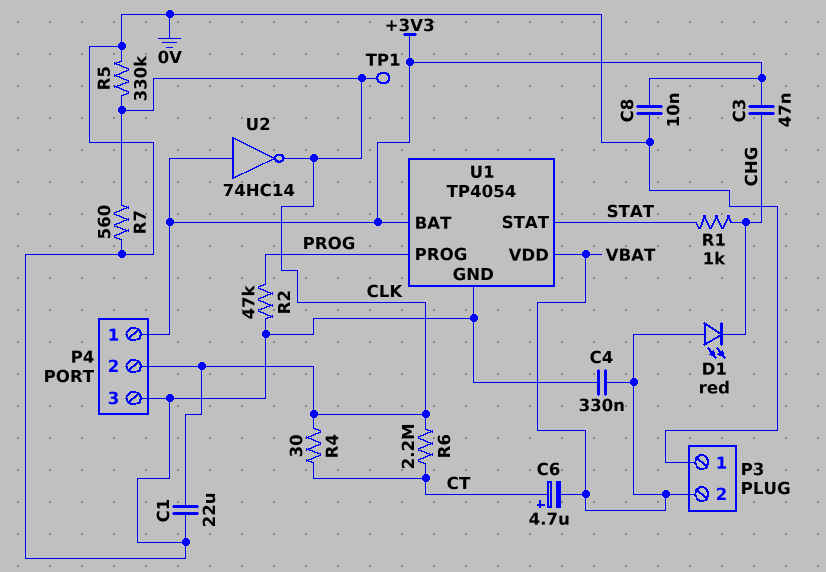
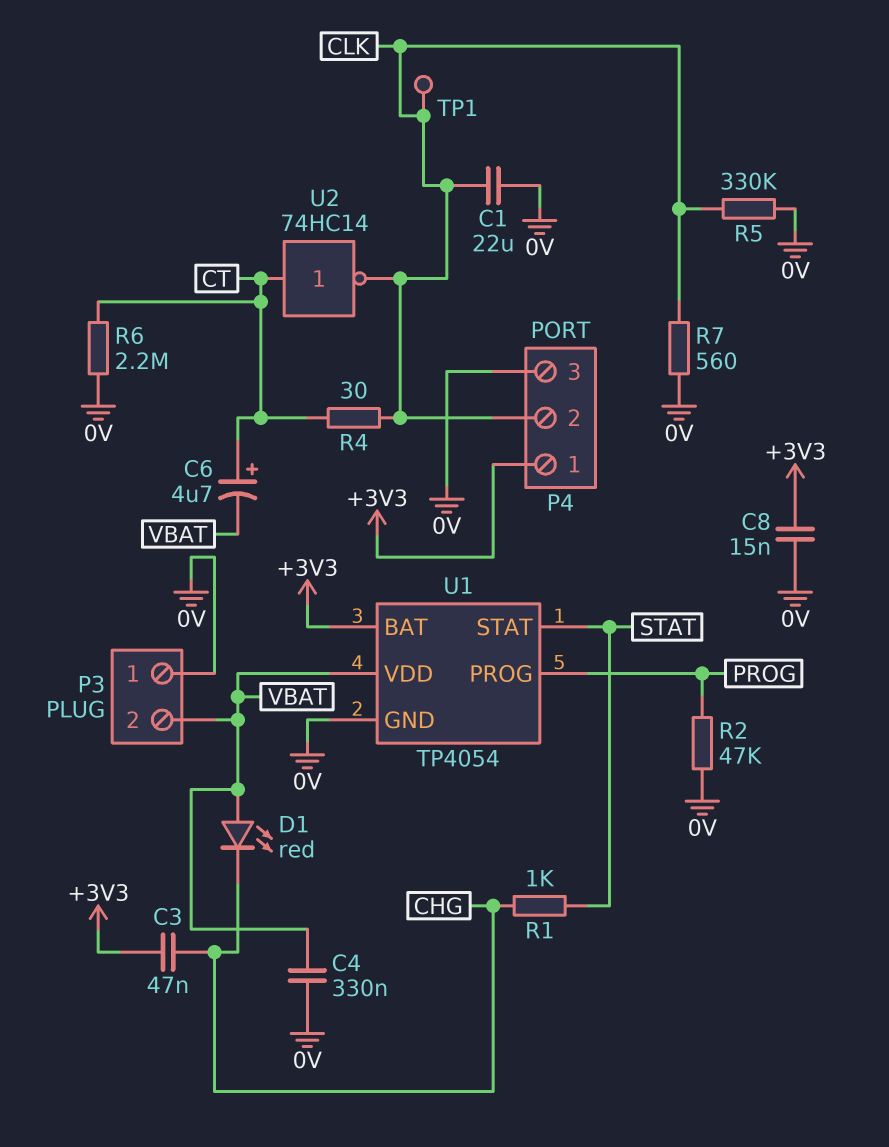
C8: 10nF (+3V3, 0V) -> 15nF (+3V3, 0V)
R6: 2.2M (CLK, CT) -> 2.2M (0V, CT)
U2: NOT 74HC14 (in +3V3, out CLK) -> NOT 74HC14 (in CT, out CLK)

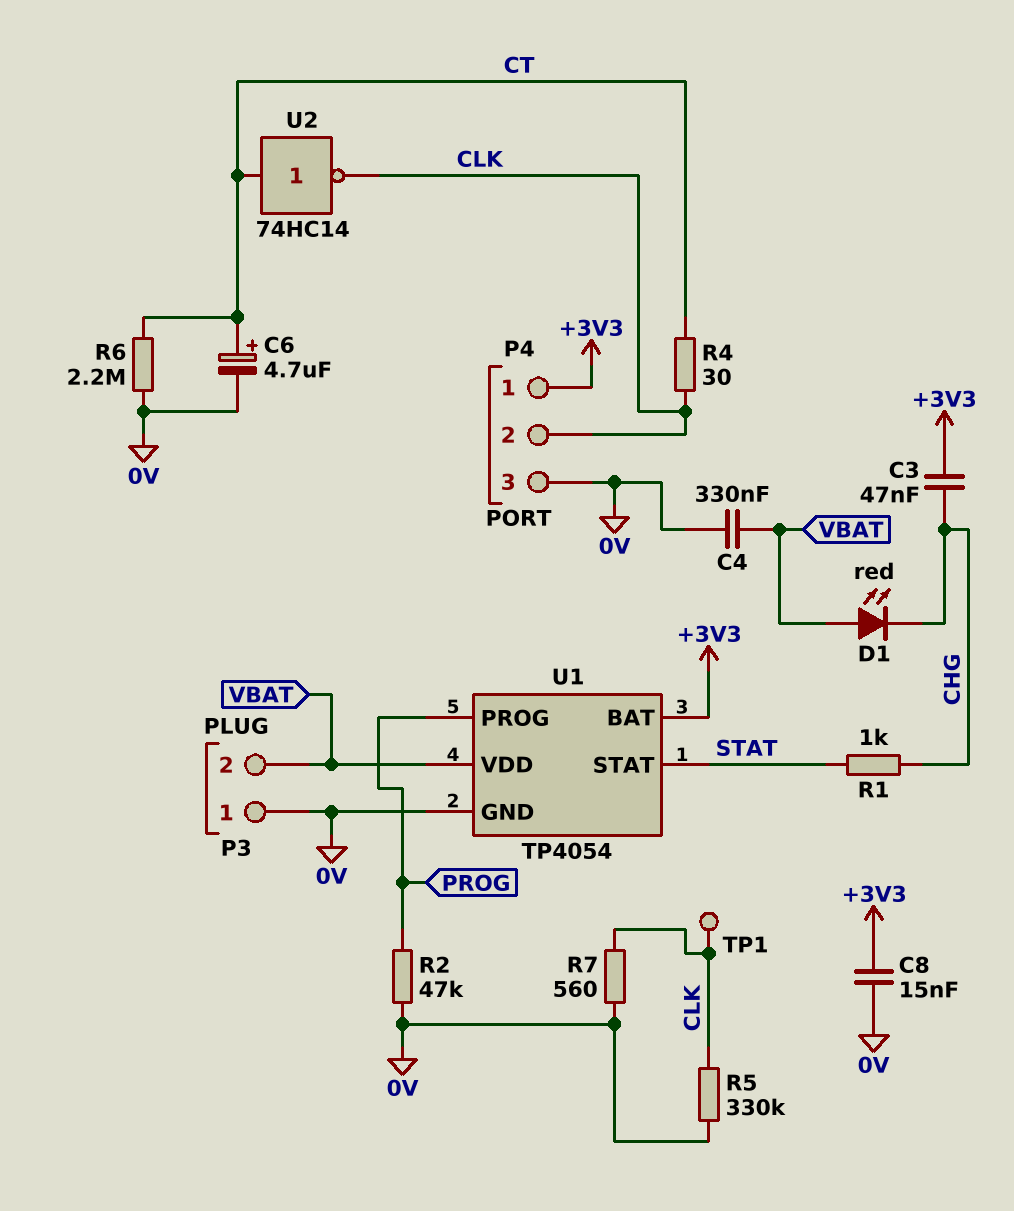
C1: 22uF (0V, CLK) -> none
C6: 4.7uF (plus CT, minus VBAT) -> 4.7uF (plus CT, minus 0V)

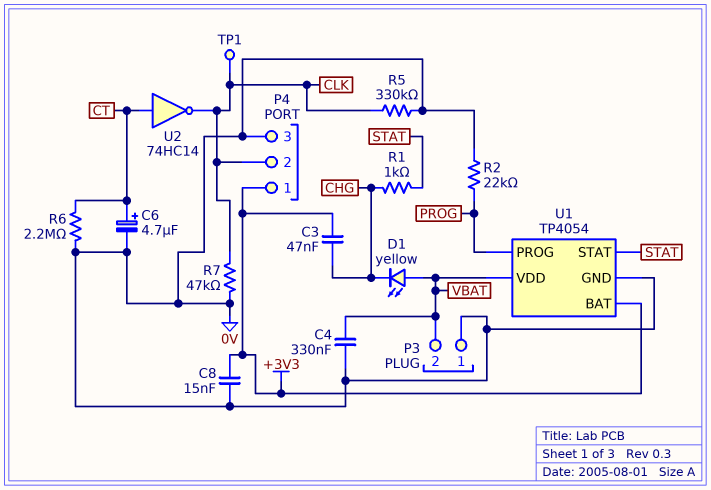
D1: LED red (A VBAT, K CHG) -> LED yellow (A VBAT, K CHG)
R2: 47k (0V, PROG) -> 22k (0V, PROG)
R4: 30 (CLK, CT) -> none
R7: 560 (0V, CLK) -> 47k (0V, CLK)

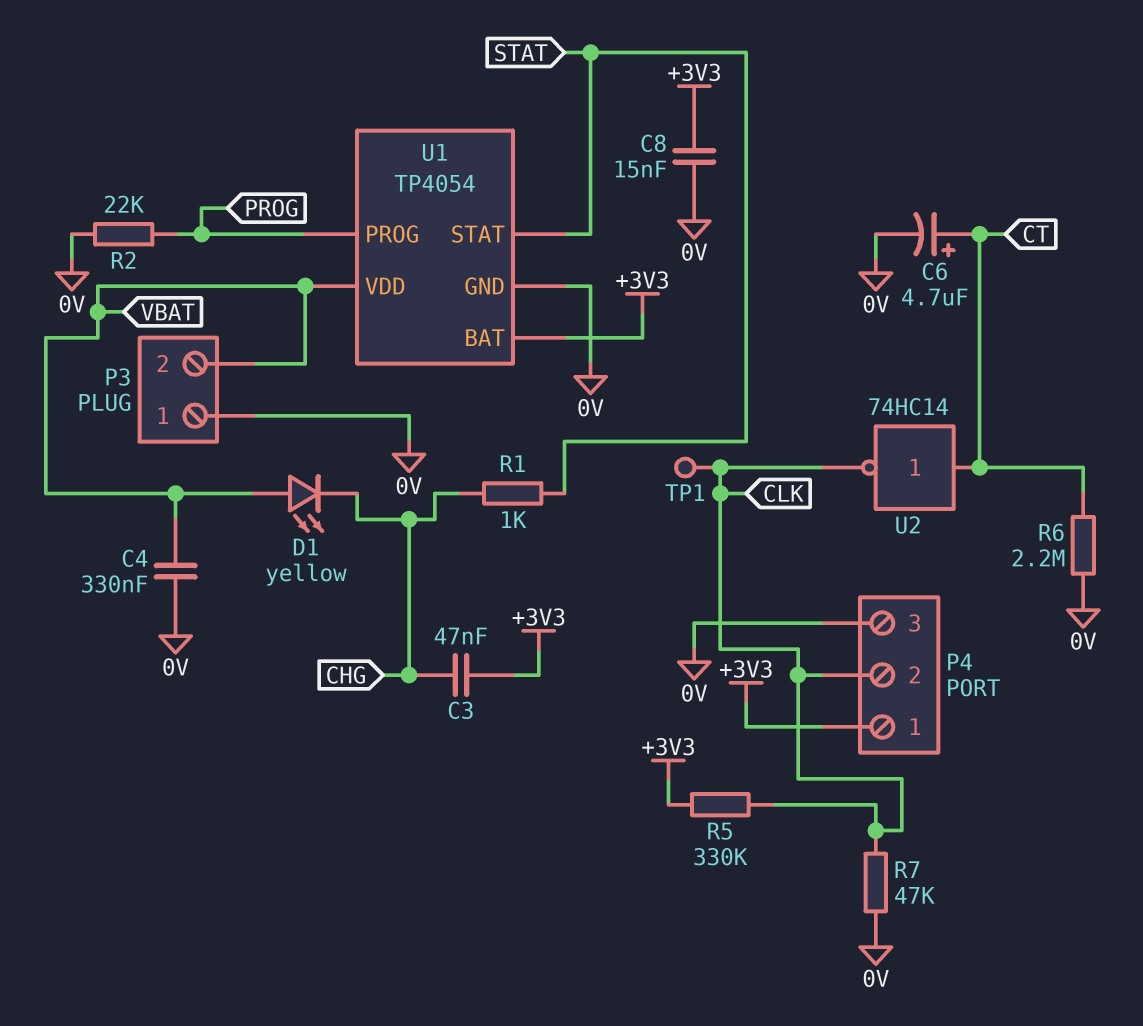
R5: 330k (0V, CLK) -> 330k (+3V3, CLK)

